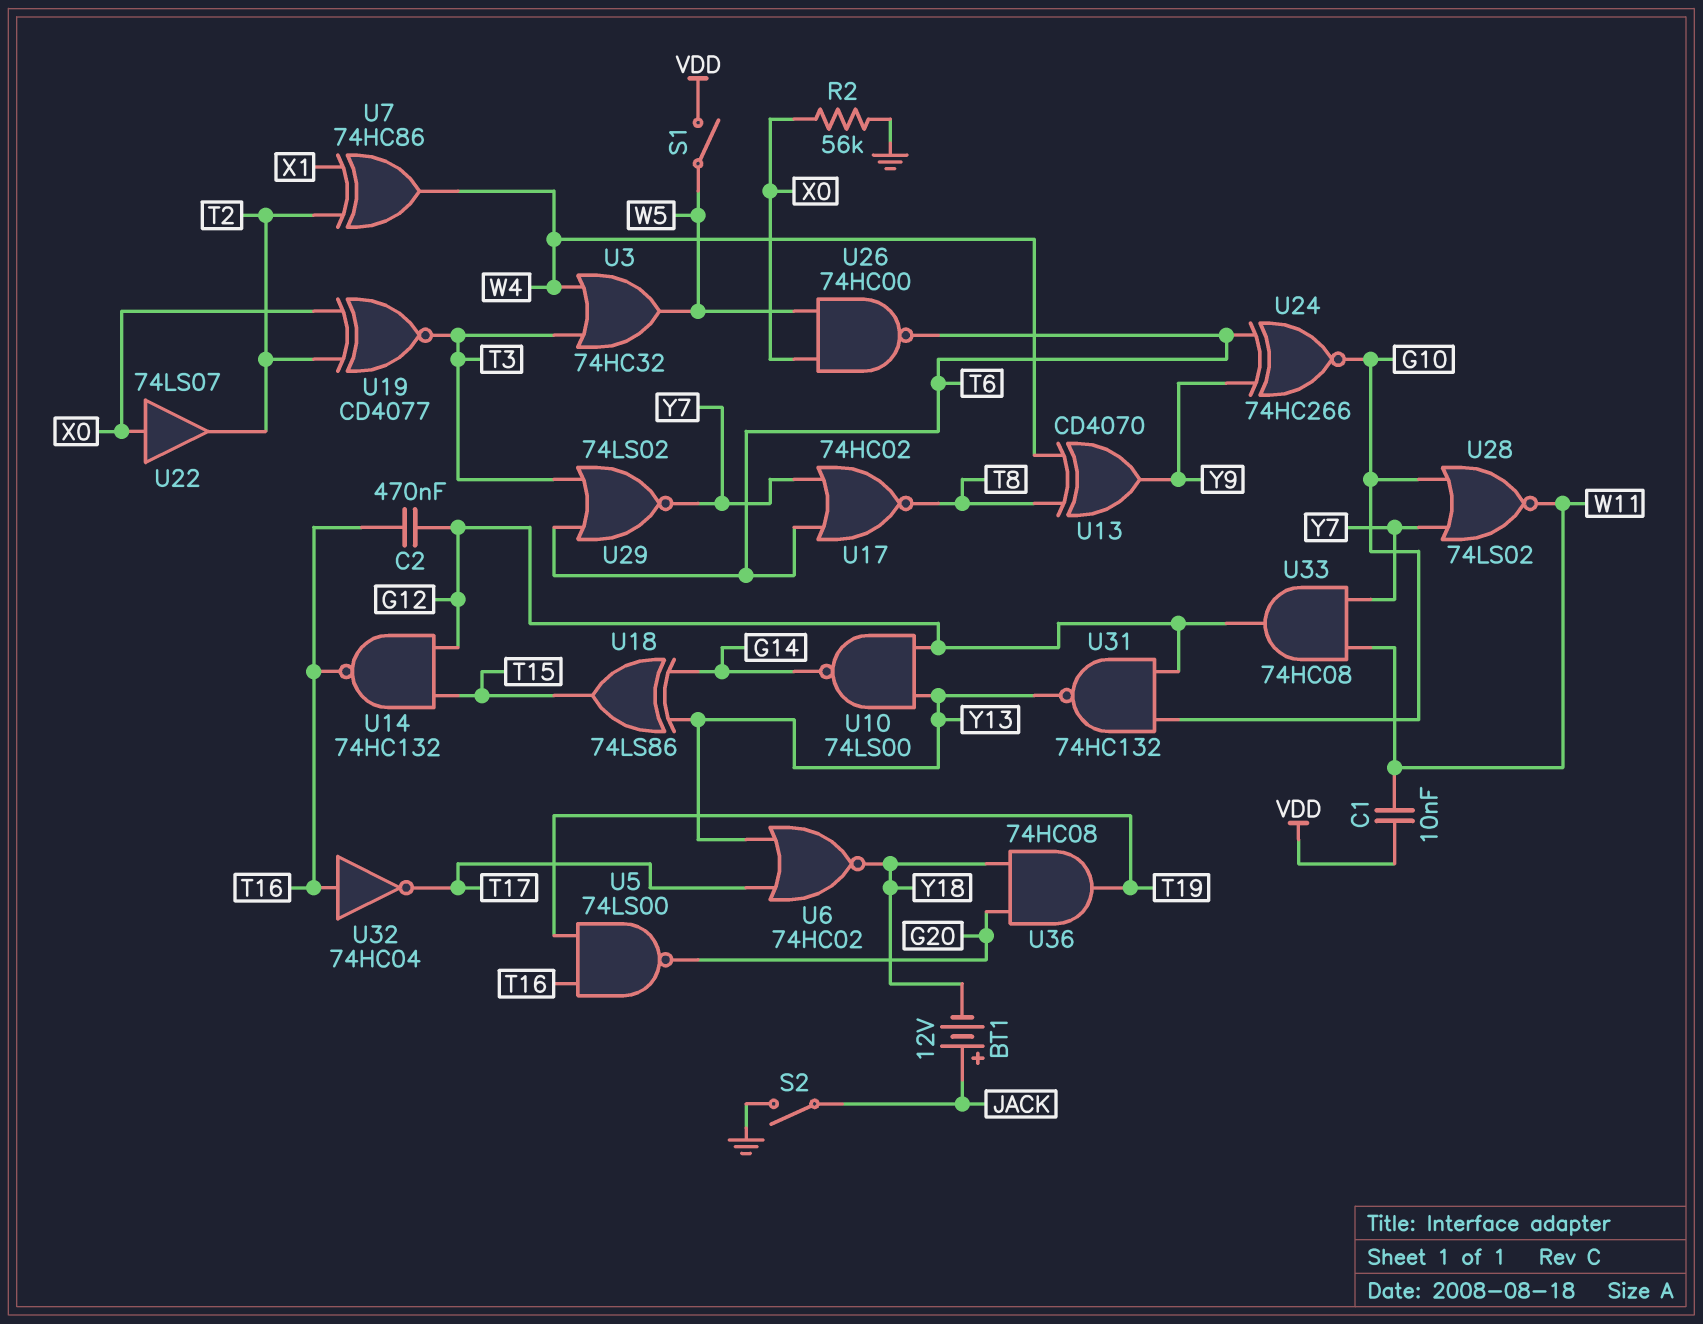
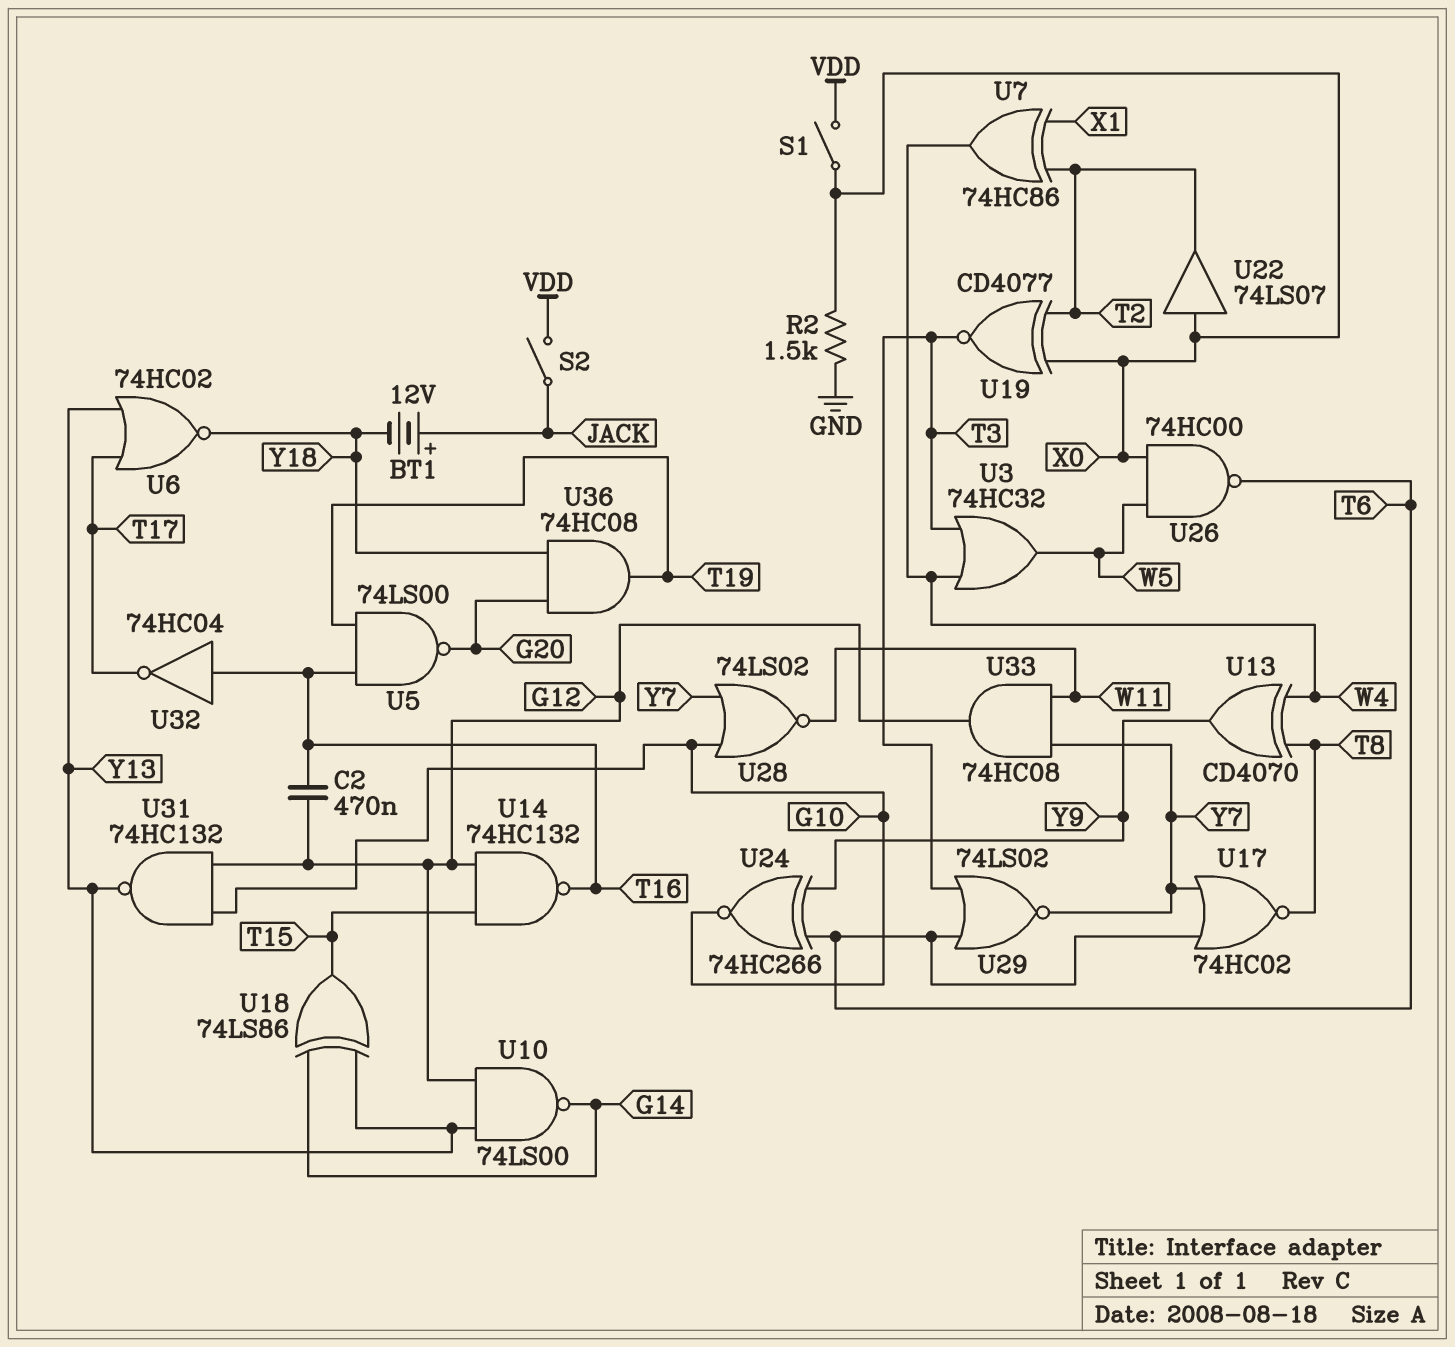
C1: 10nF (VDD, W11) -> none
R2: 56k (GND, X0) -> 1.5k (GND, X0)
S1: switch (VDD, W5) -> switch (VDD, X0)
S2: switch (GND, JACK) -> switch (JACK, VDD)

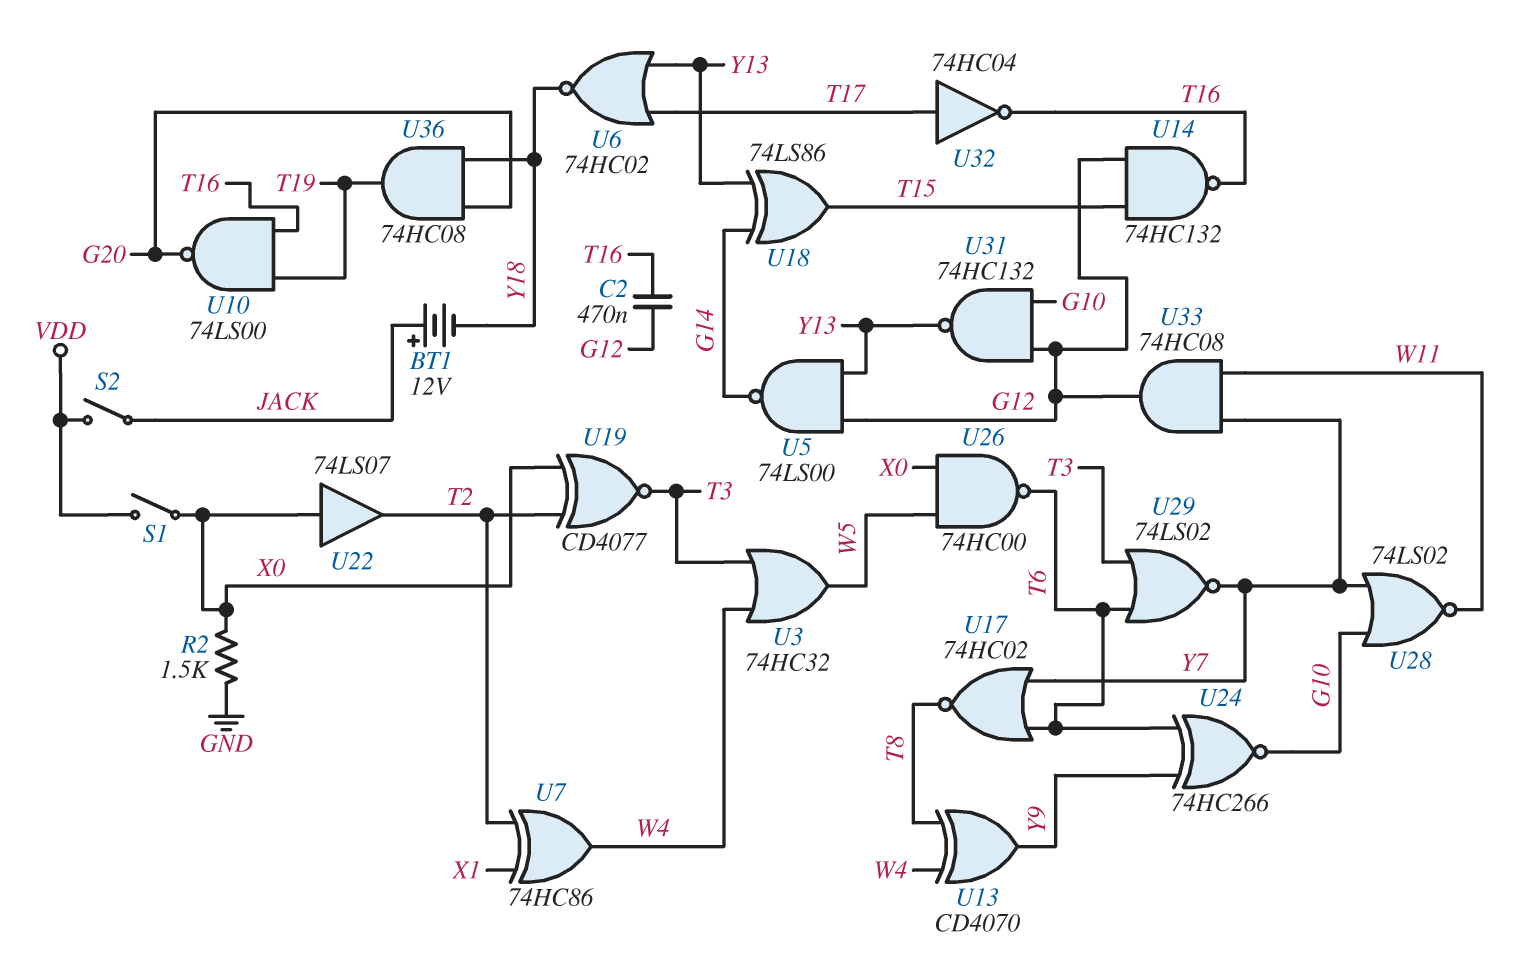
U5: NAND 74LS00 (in T16, in T19, out G20) -> NAND 74LS00 (in G12, in Y13, out G14)
U10: NAND 74LS00 (in G12, in Y13, out G14) -> NAND 74LS00 (in T16, in T19, out G20)
U32: NOT 74HC04 (in T16, out T17) -> NOT 74HC04 (in T17, out T16)

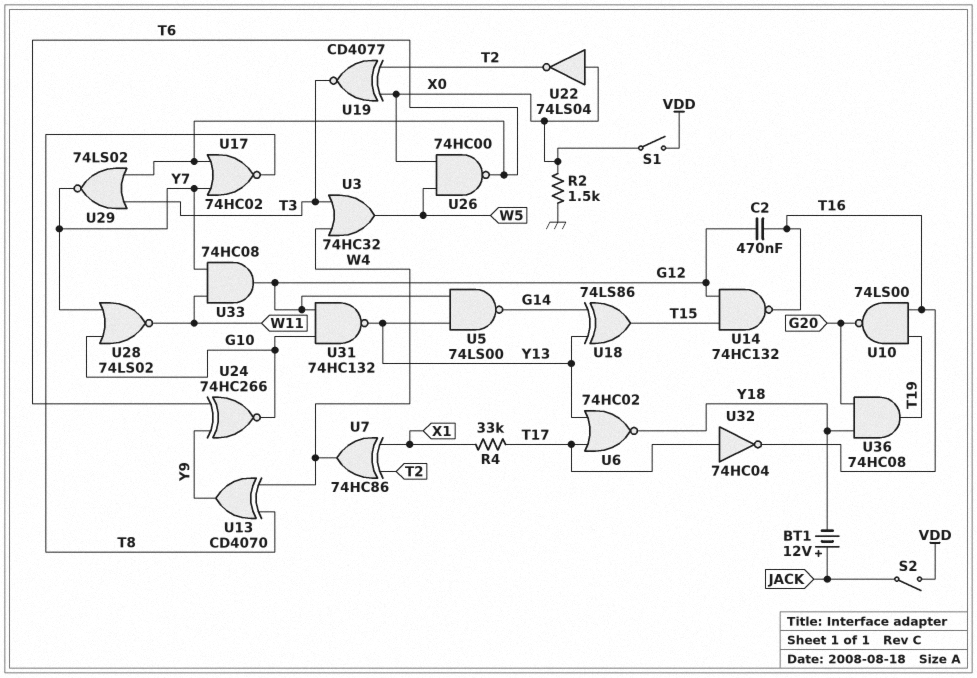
R4: none -> 33k (T17, X1)
U22: buffer 74LS07 (in X0, out T2) -> NOT 74LS04 (in X0, out T2)

